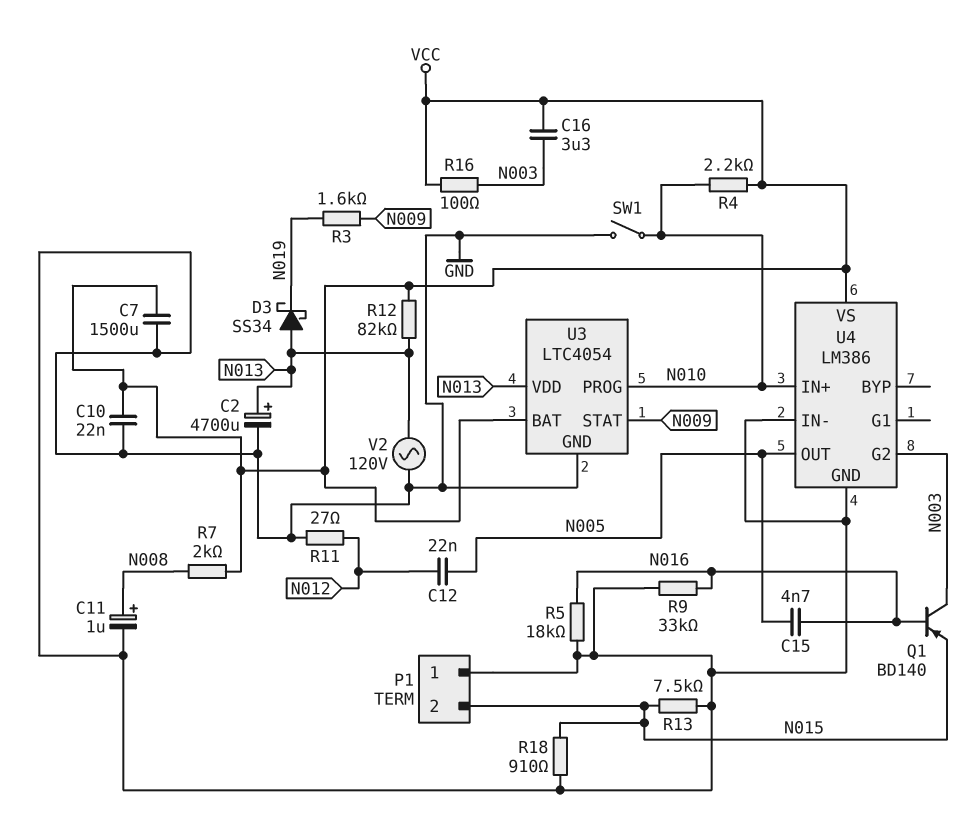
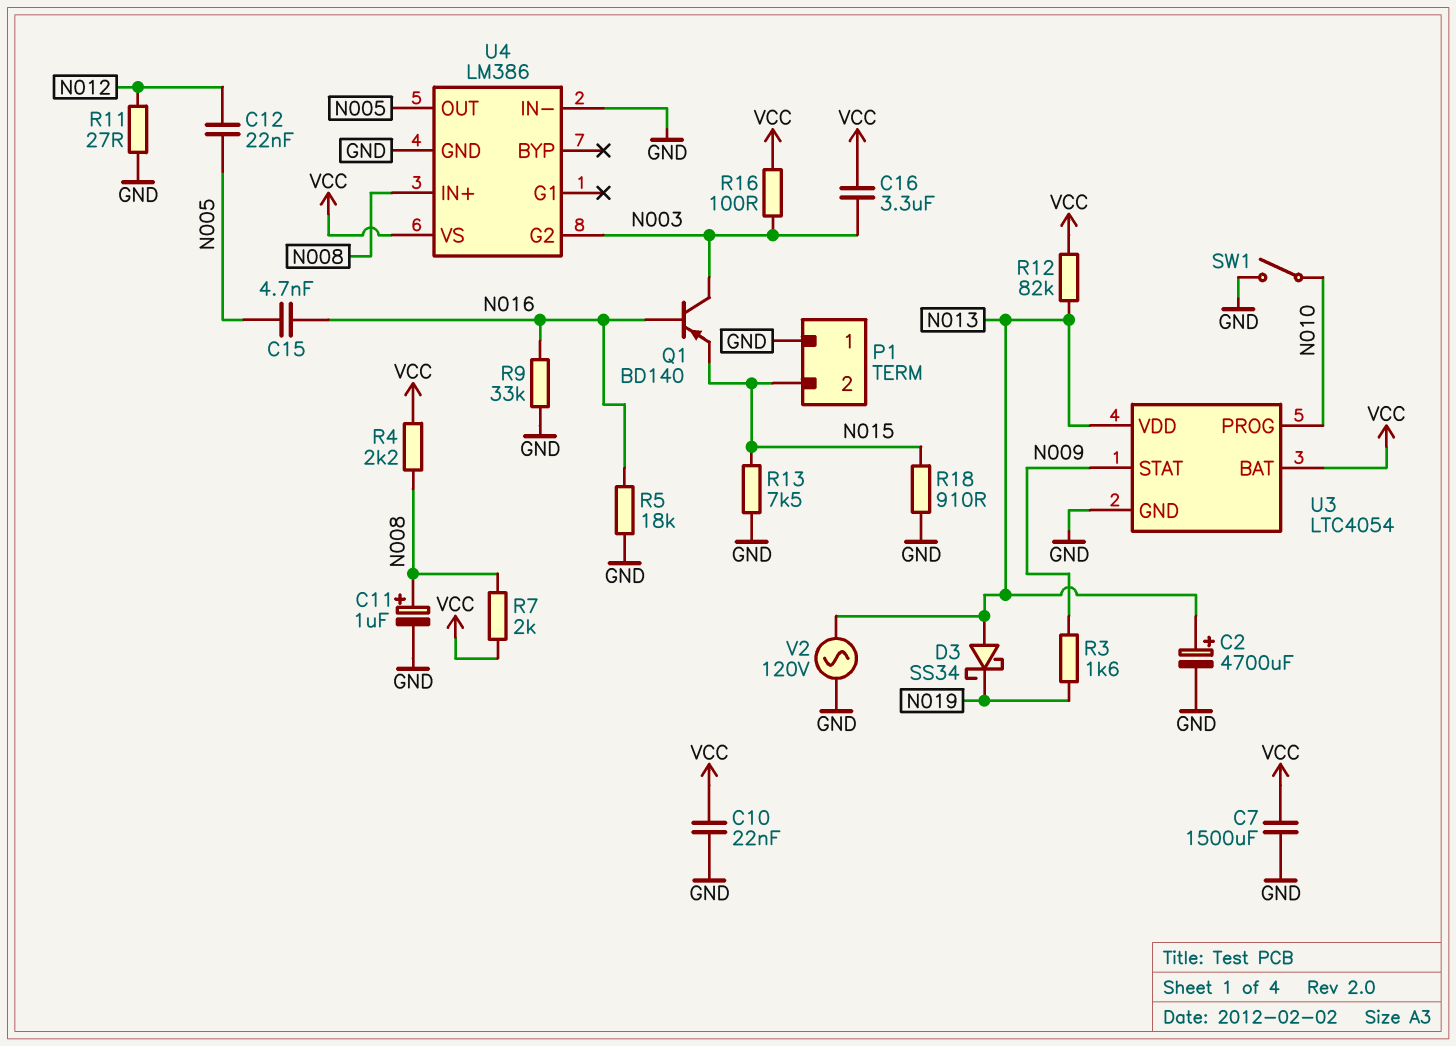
R4: 2.2k (N010, VCC) -> 2.2k (N008, VCC)
U4 pin IN+: N010 -> N008

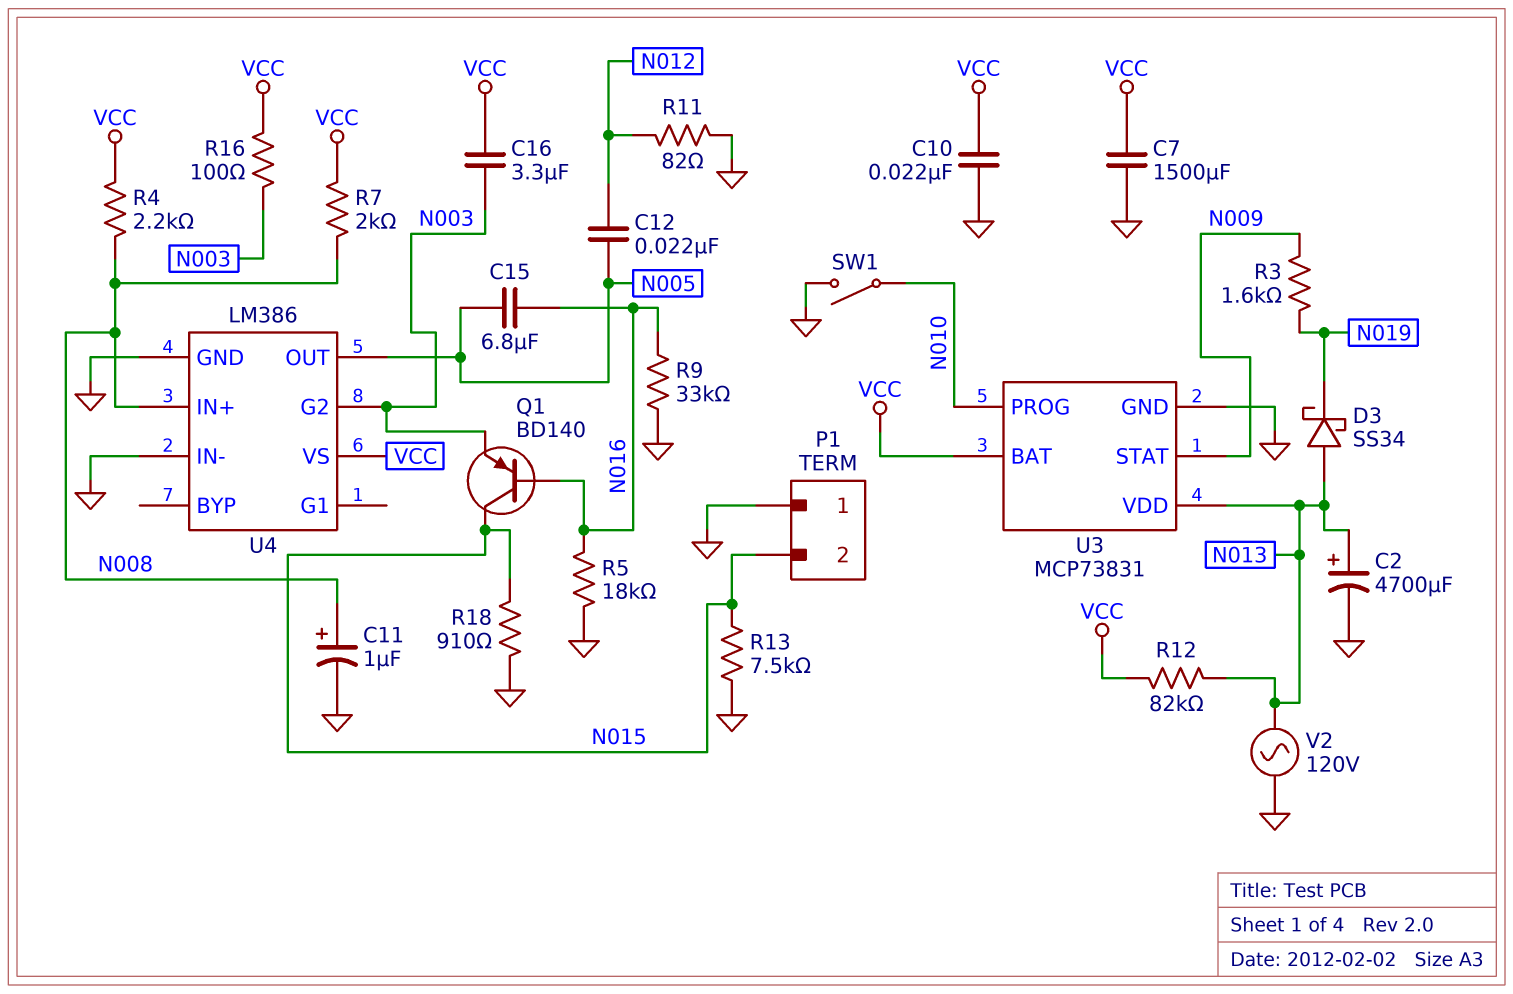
C15: 4.7nF (N005, N016) -> 6.8uF (N005, N016)
Q1: PNP BD140 (B N016, C N003, E N015) -> PNP BD140 (B N016, C N015, E N003)
R11: 27 (GND, N012) -> 82 (GND, N012)
U3: LTC4054 -> MCP73831

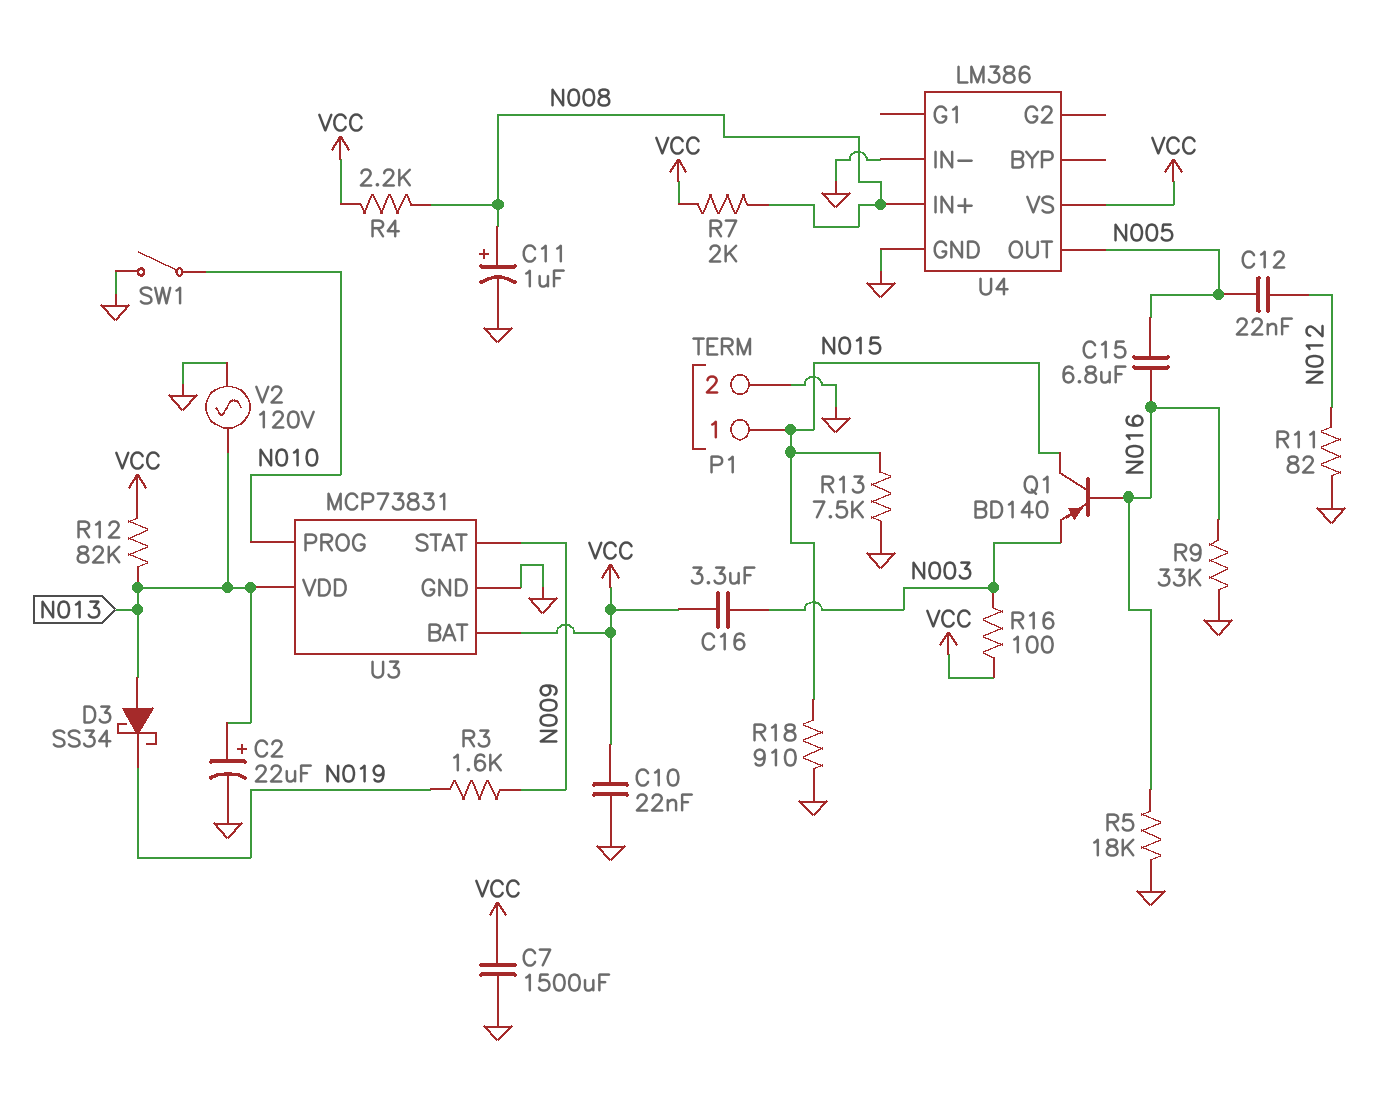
C2: 4700uF (plus N013, minus GND) -> 22uF (plus N013, minus GND)
P1 pin 1: GND -> N015
P1 pin 2: N015 -> GND
U4 pin G2: N003 -> none

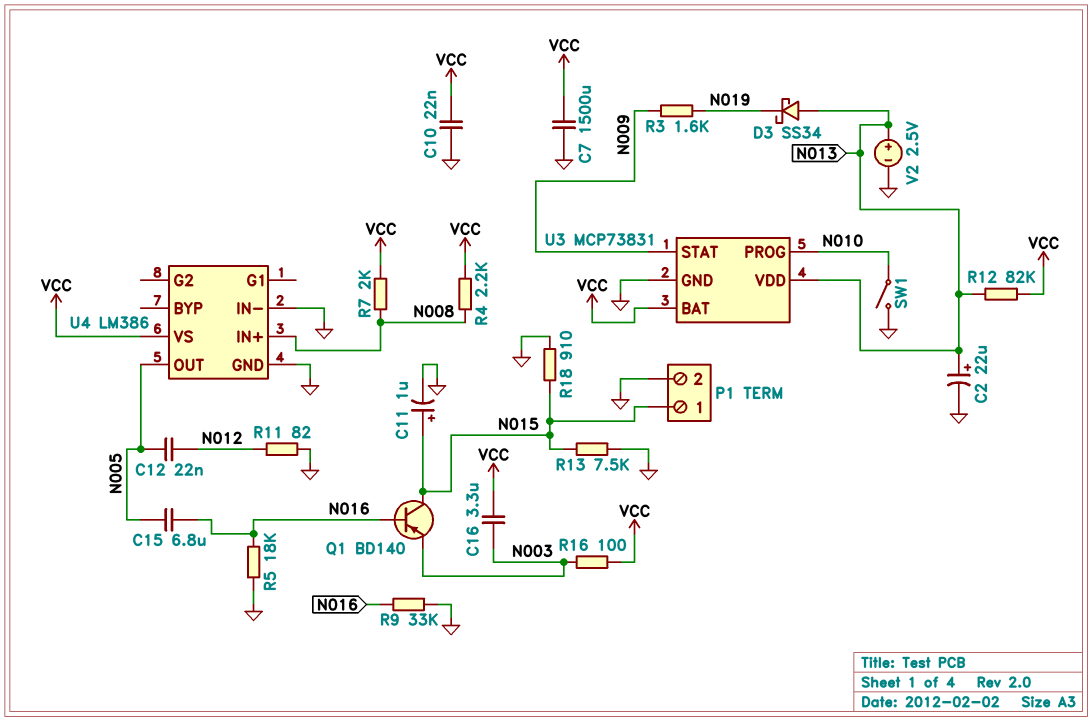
C11: 1uF (plus N008, minus GND) -> 1uF (plus N015, minus GND)
V2: AC 120V (GND, N013) -> 2.5V (plus N013, minus GND)

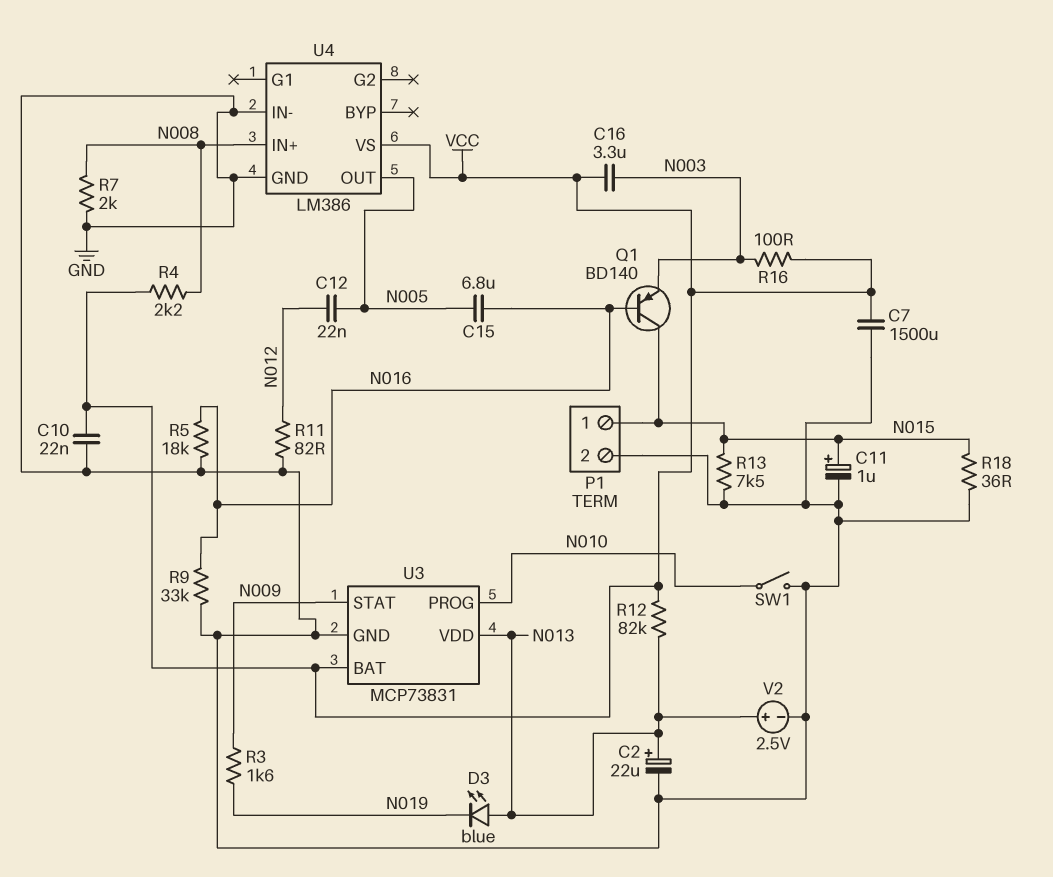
D3: schottky SS34 (A N013, K N019) -> LED blue (A N013, K N019)
R7: 2k (N008, VCC) -> 2k (GND, N008)
R18: 910 (GND, N015) -> 36 (GND, N015)

